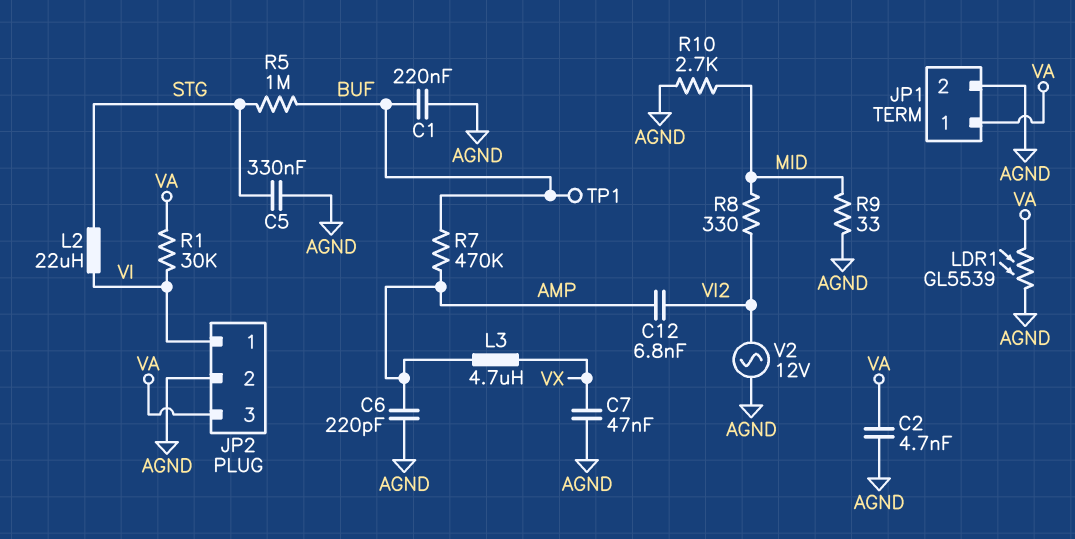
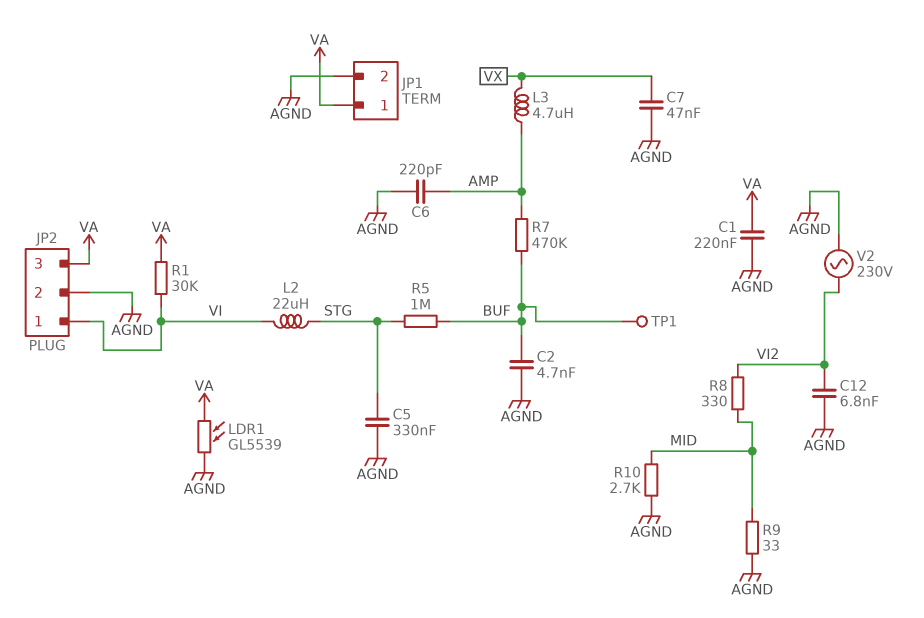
C1: 220nF (AGND, BUF) -> 220nF (AGND, VA)
C2: 4.7nF (AGND, VA) -> 4.7nF (AGND, BUF)
C12: 6.8nF (AMP, VI2) -> 6.8nF (AGND, VI2)
V2: AC 12V (AGND, VI2) -> AC 230V (AGND, VI2)

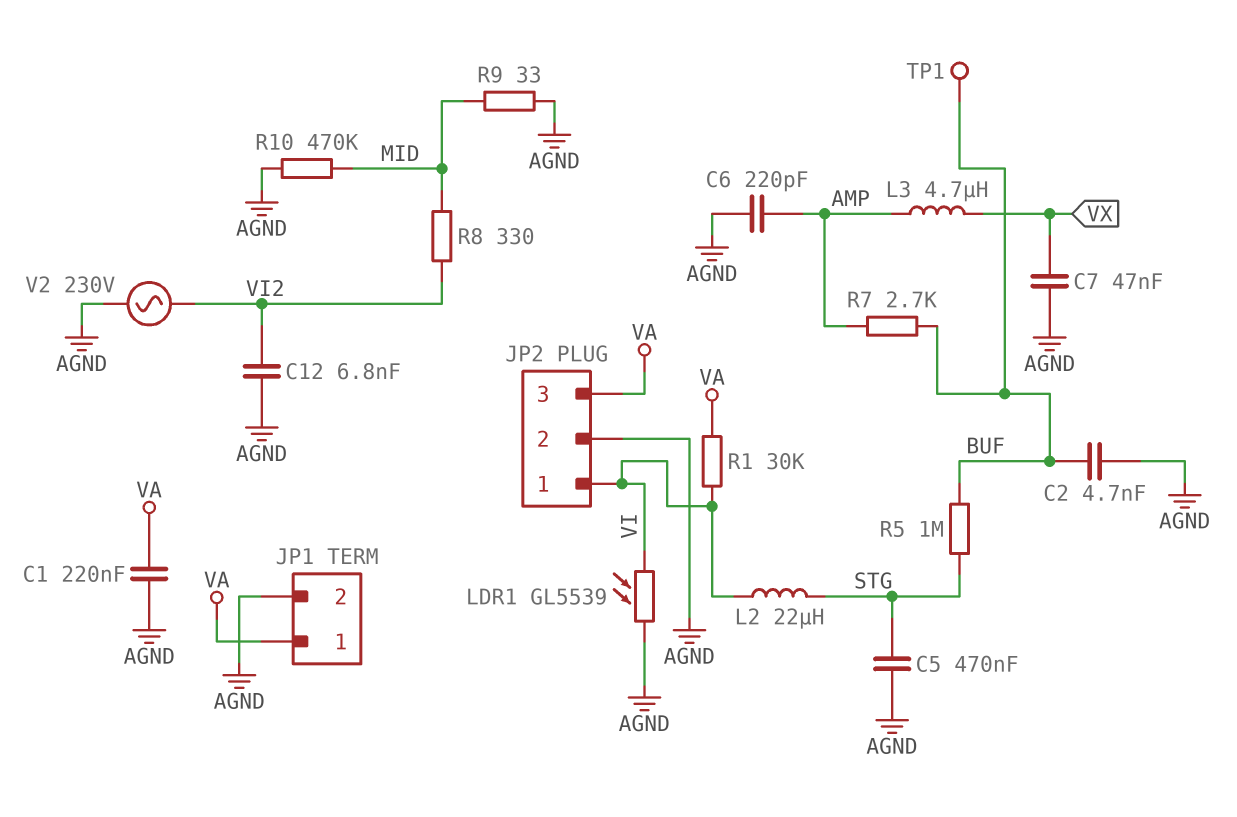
C5: 330nF (AGND, STG) -> 470nF (AGND, STG)
LDR1: GL5539 (AGND, VA) -> GL5539 (AGND, VI)
R7: 470k (AMP, BUF) -> 2.7k (AMP, BUF)
R10: 2.7k (AGND, MID) -> 470k (AGND, MID)

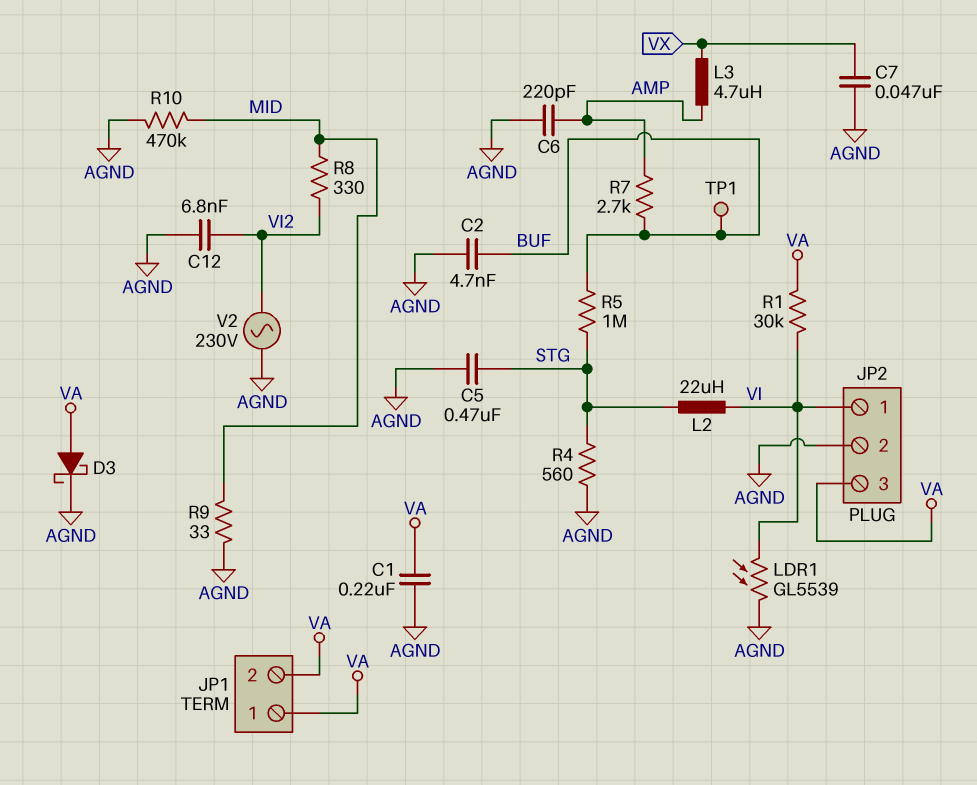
D3: none -> schottky (A VA, K AGND)
JP1 pin 2: AGND -> VA
R4: none -> 560 (AGND, STG)

